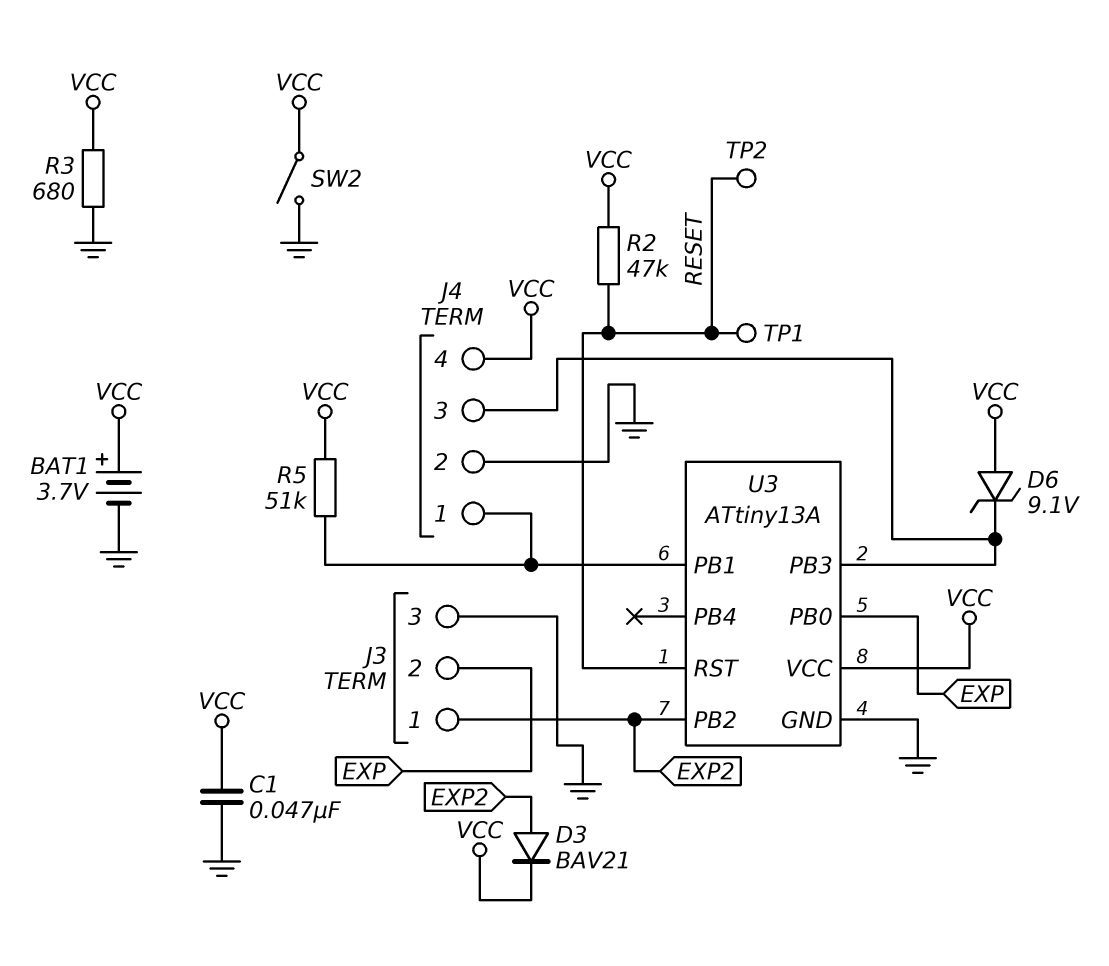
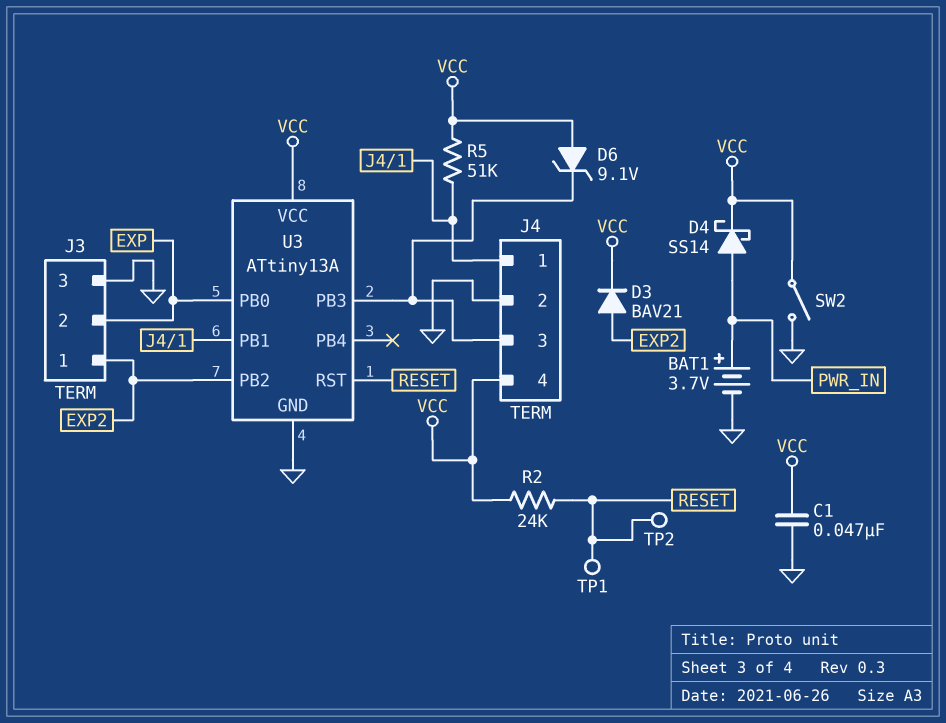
BAT1: 3.7V (plus VCC, minus GND) -> 3.7V (plus PWR_IN, minus GND)
D4: none -> schottky SS14 (A PWR_IN, K VCC)
R2: 47k (RESET, VCC) -> 24k (RESET, VCC)
R3: 680 (GND, VCC) -> none

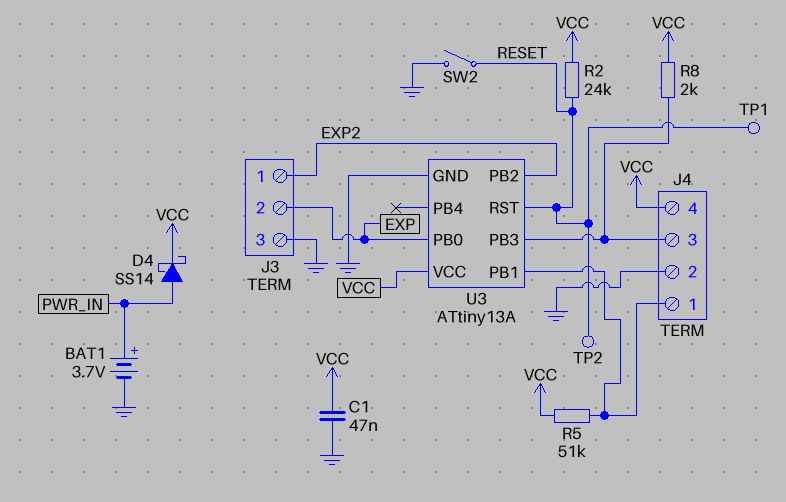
D3: diode BAV21 (A EXP2, K VCC) -> none
D6: zener 9.1V (A VCC, K J4/3) -> none
R8: none -> 2k (J4/3, VCC)
SW2: switch (GND, VCC) -> switch (GND, RESET)

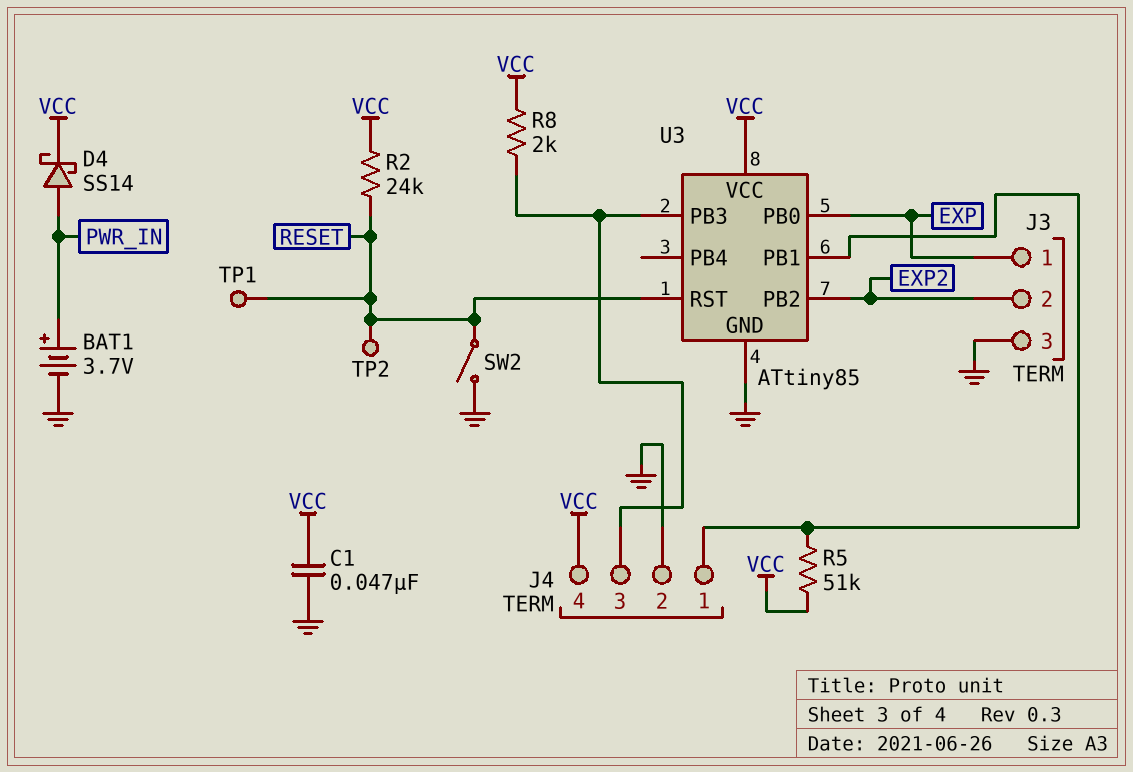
J3 pin 1: EXP2 -> EXP
J3 pin 2: EXP -> EXP2
U3: ATtiny13A -> ATtiny85

